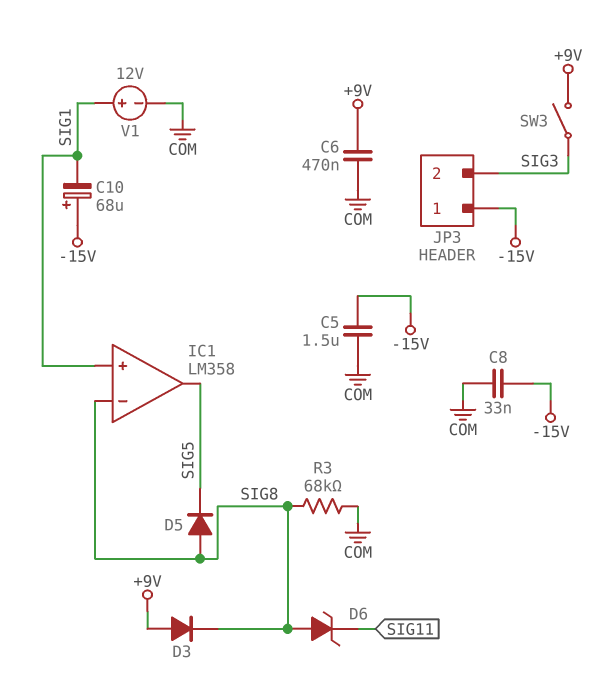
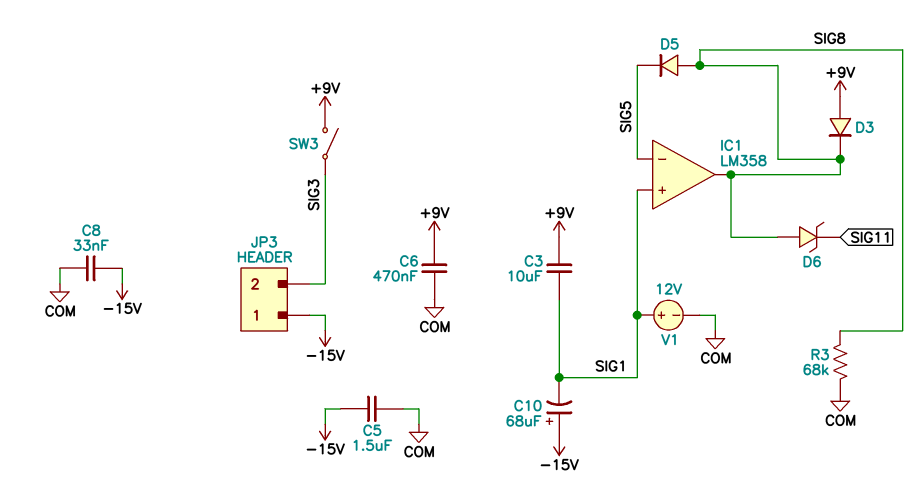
C3: none -> 10uF (+9V, SIG1)
IC1 pin in-: SIG8 -> SIG5
IC1 pin out: SIG5 -> SIG8

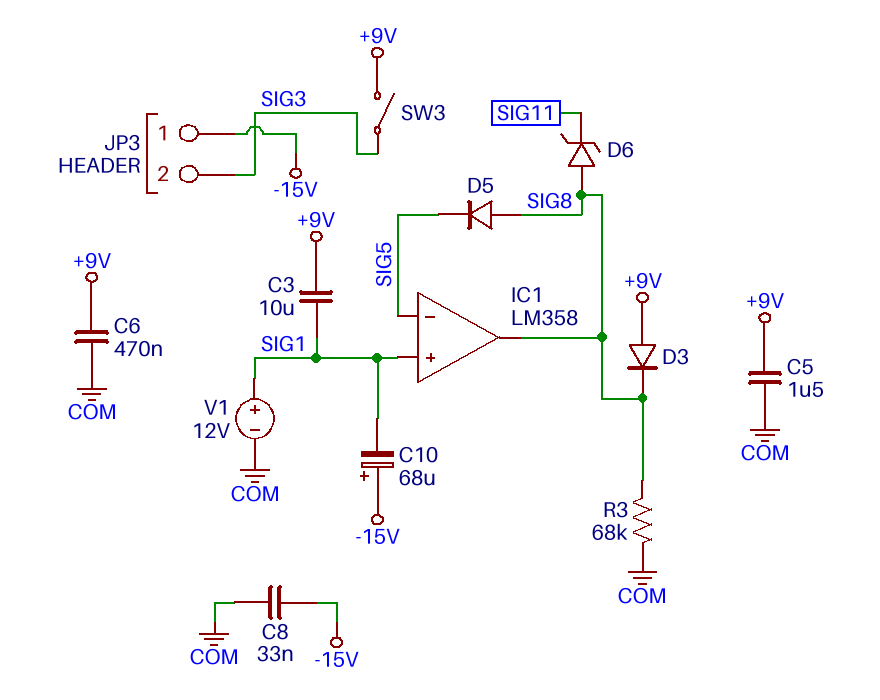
C5: 1.5uF (-15V, COM) -> 1.5uF (+9V, COM)

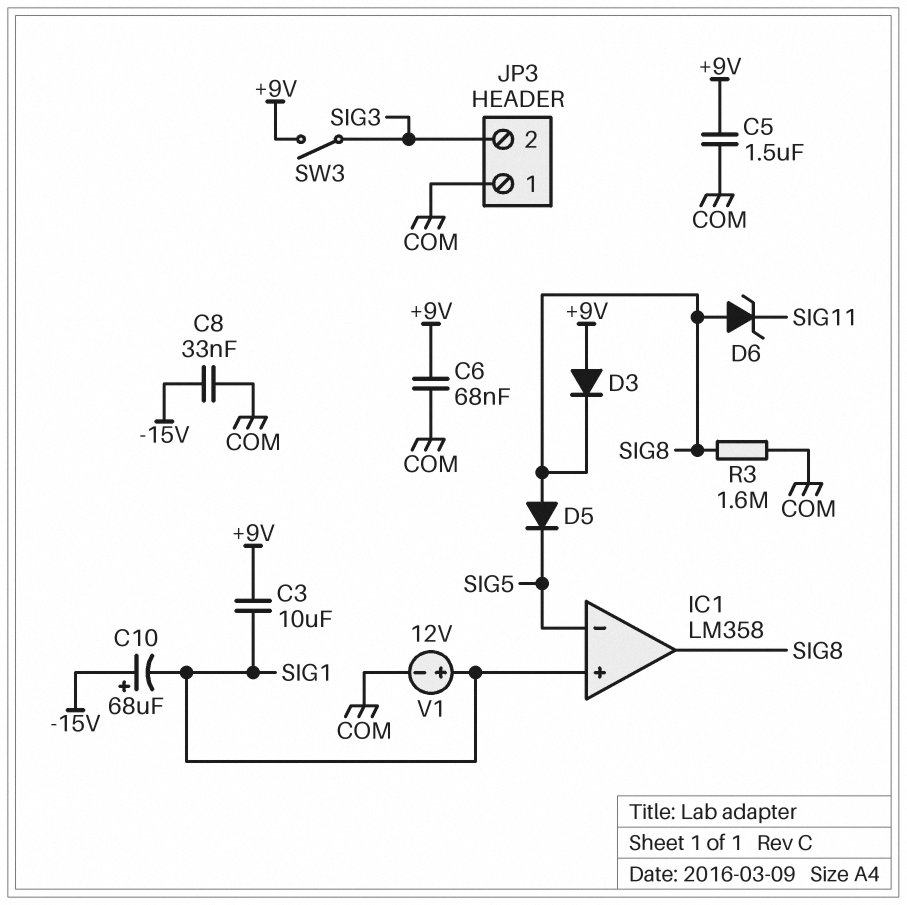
C6: 470nF (+9V, COM) -> 68nF (+9V, COM)
JP3 pin 1: -15V -> COM
R3: 68k (COM, SIG8) -> 1.6M (COM, SIG8)

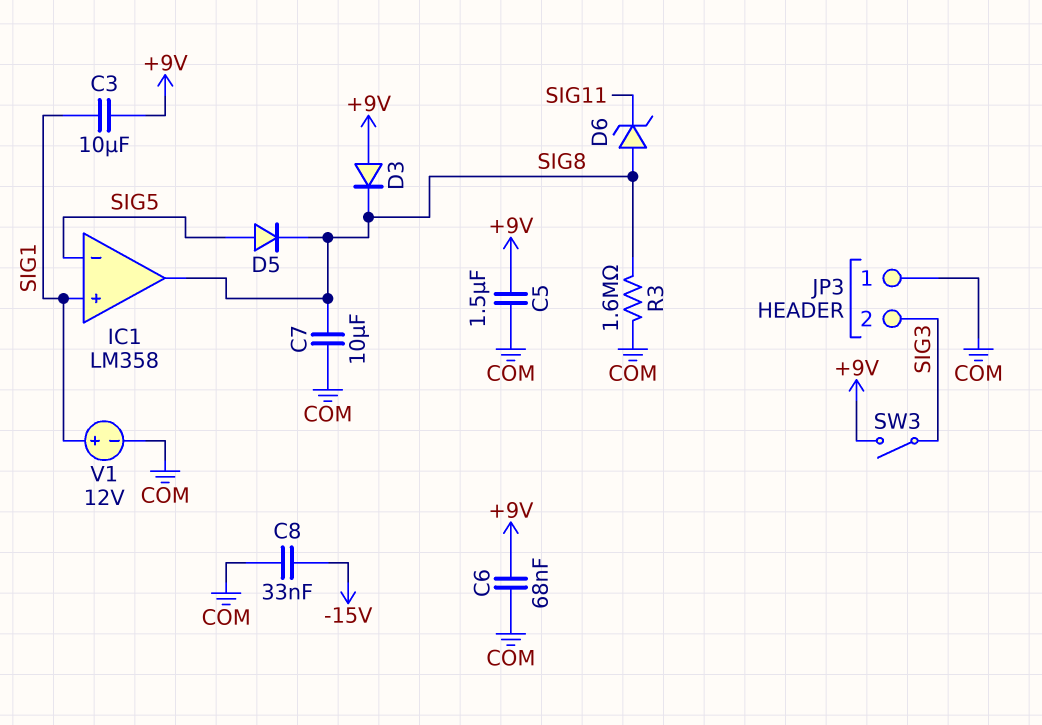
C7: none -> 10uF (COM, SIG8)
C10: 68uF (plus -15V, minus SIG1) -> none
D5: diode (A SIG8, K SIG5) -> diode (A SIG5, K SIG8)

